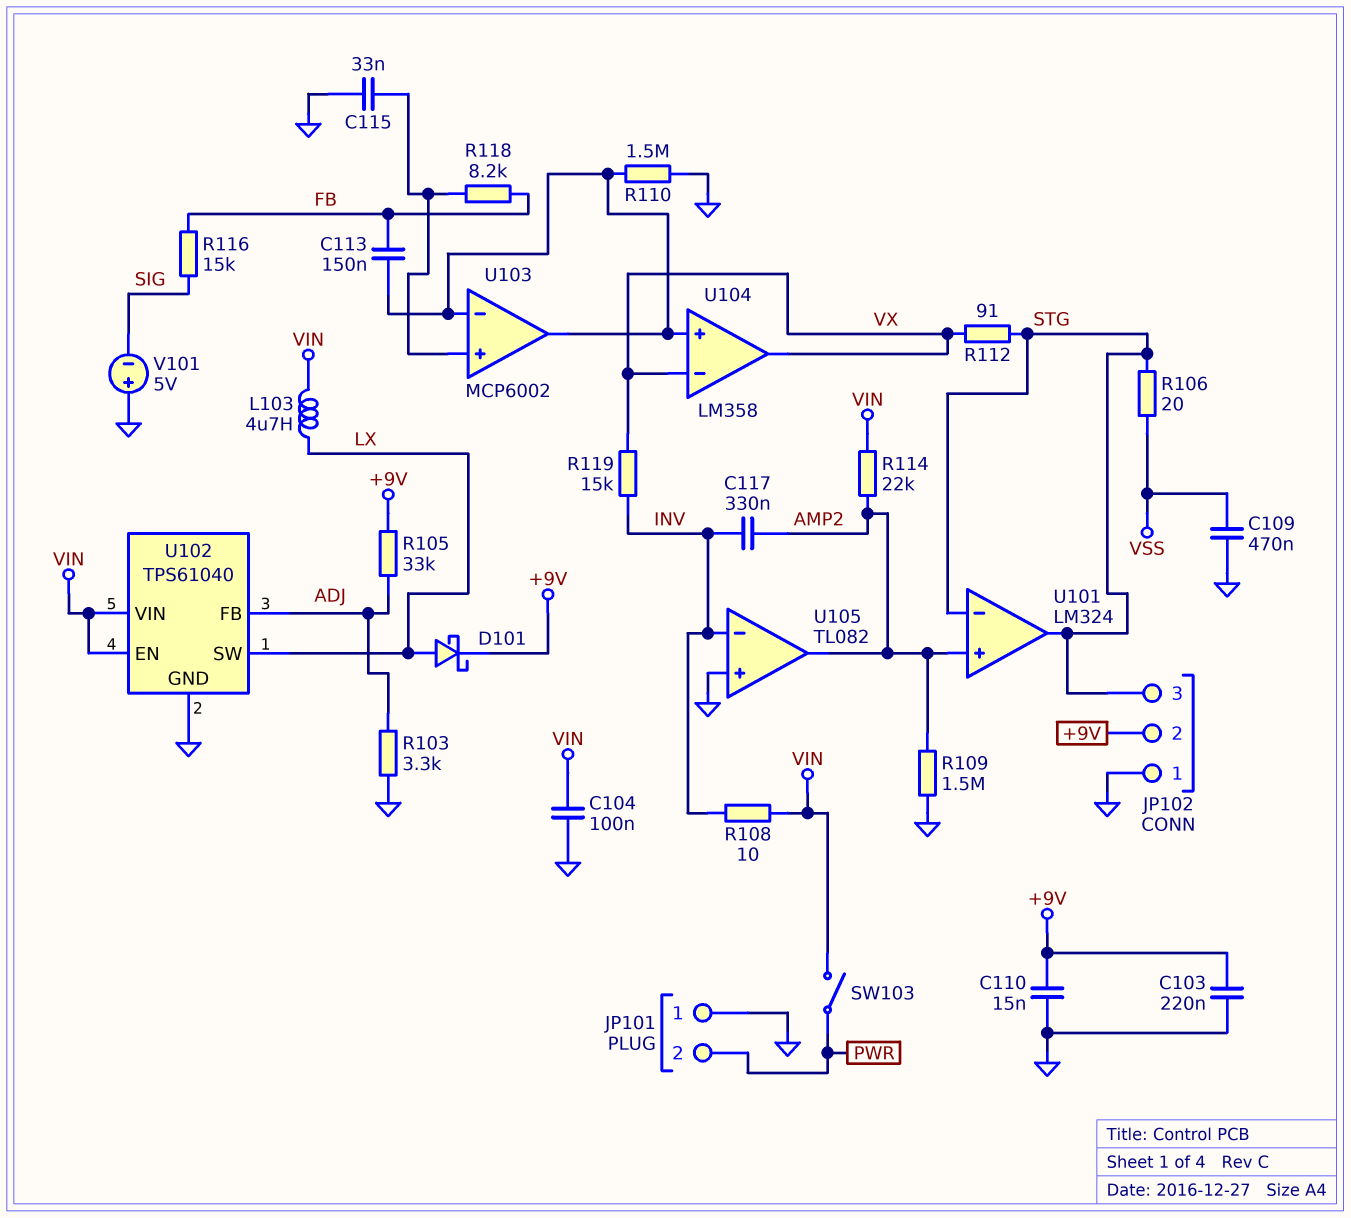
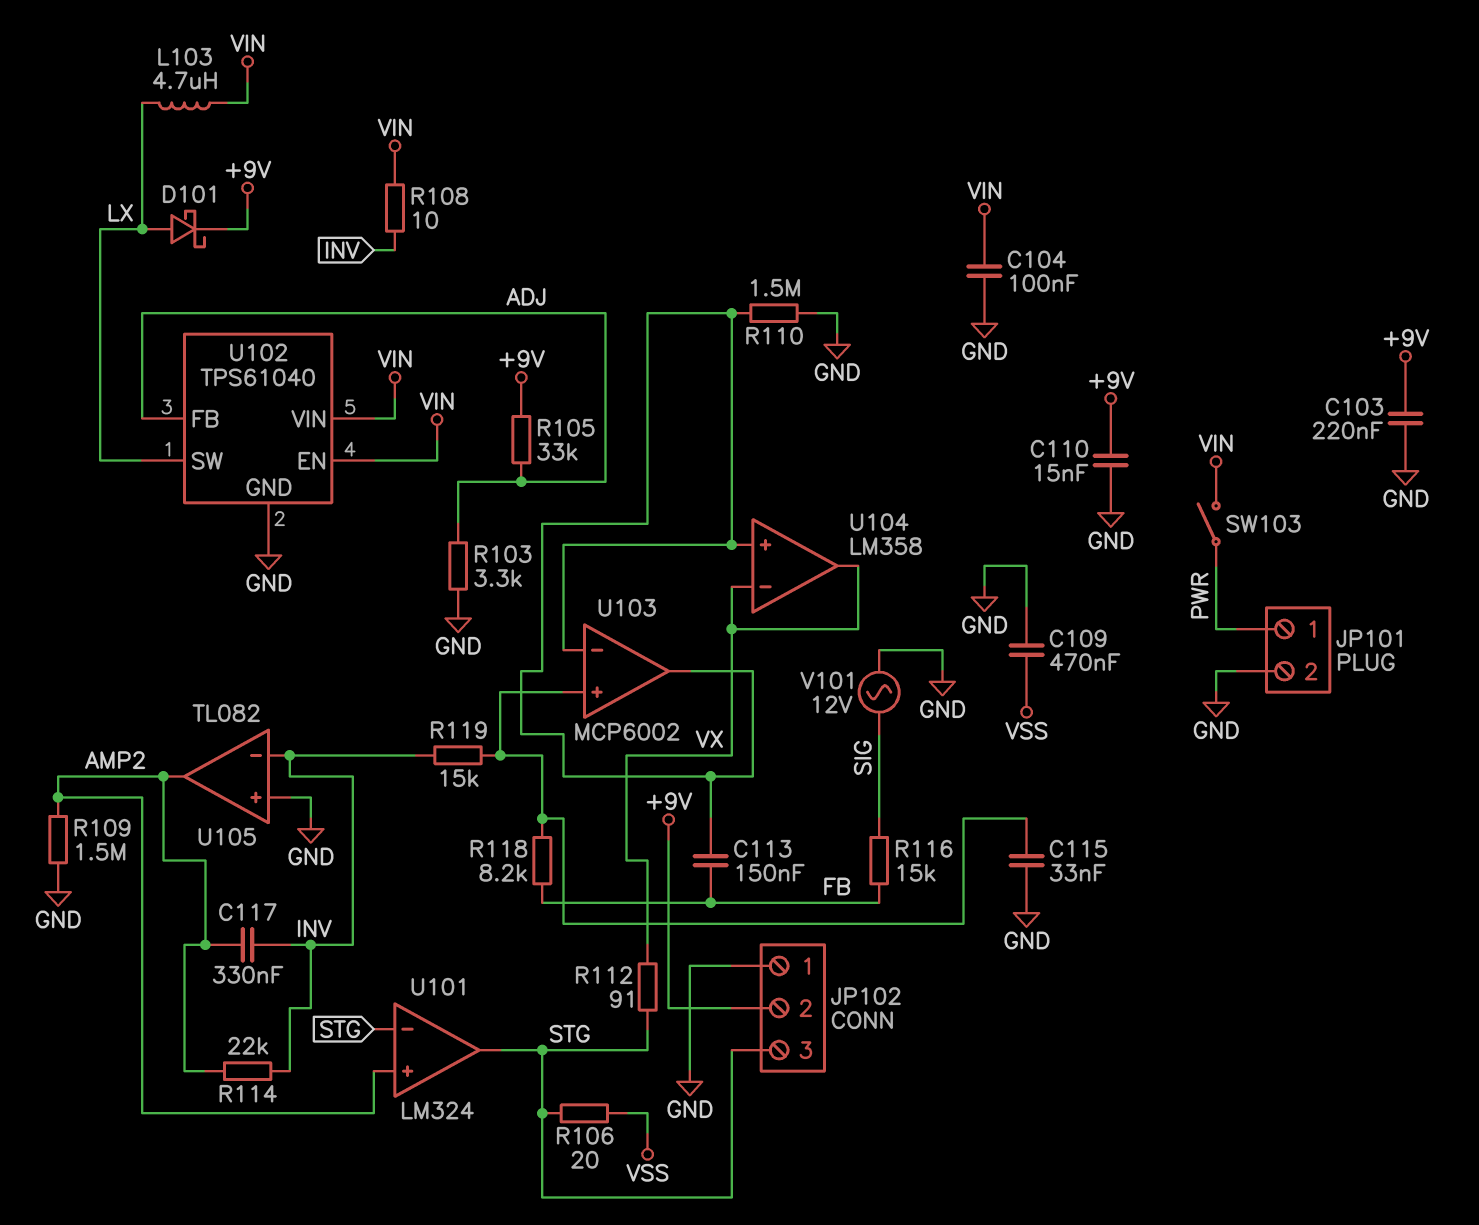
JP101 pin 1: GND -> PWR
JP101 pin 2: PWR -> GND
R114: 22k (AMP2, VIN) -> 22k (AMP2, INV)
R119: 15k (INV, VX) -> 15k (INV, U103/in+)
V101: 5V (plus GND, minus SIG) -> AC 12V (GND, SIG)

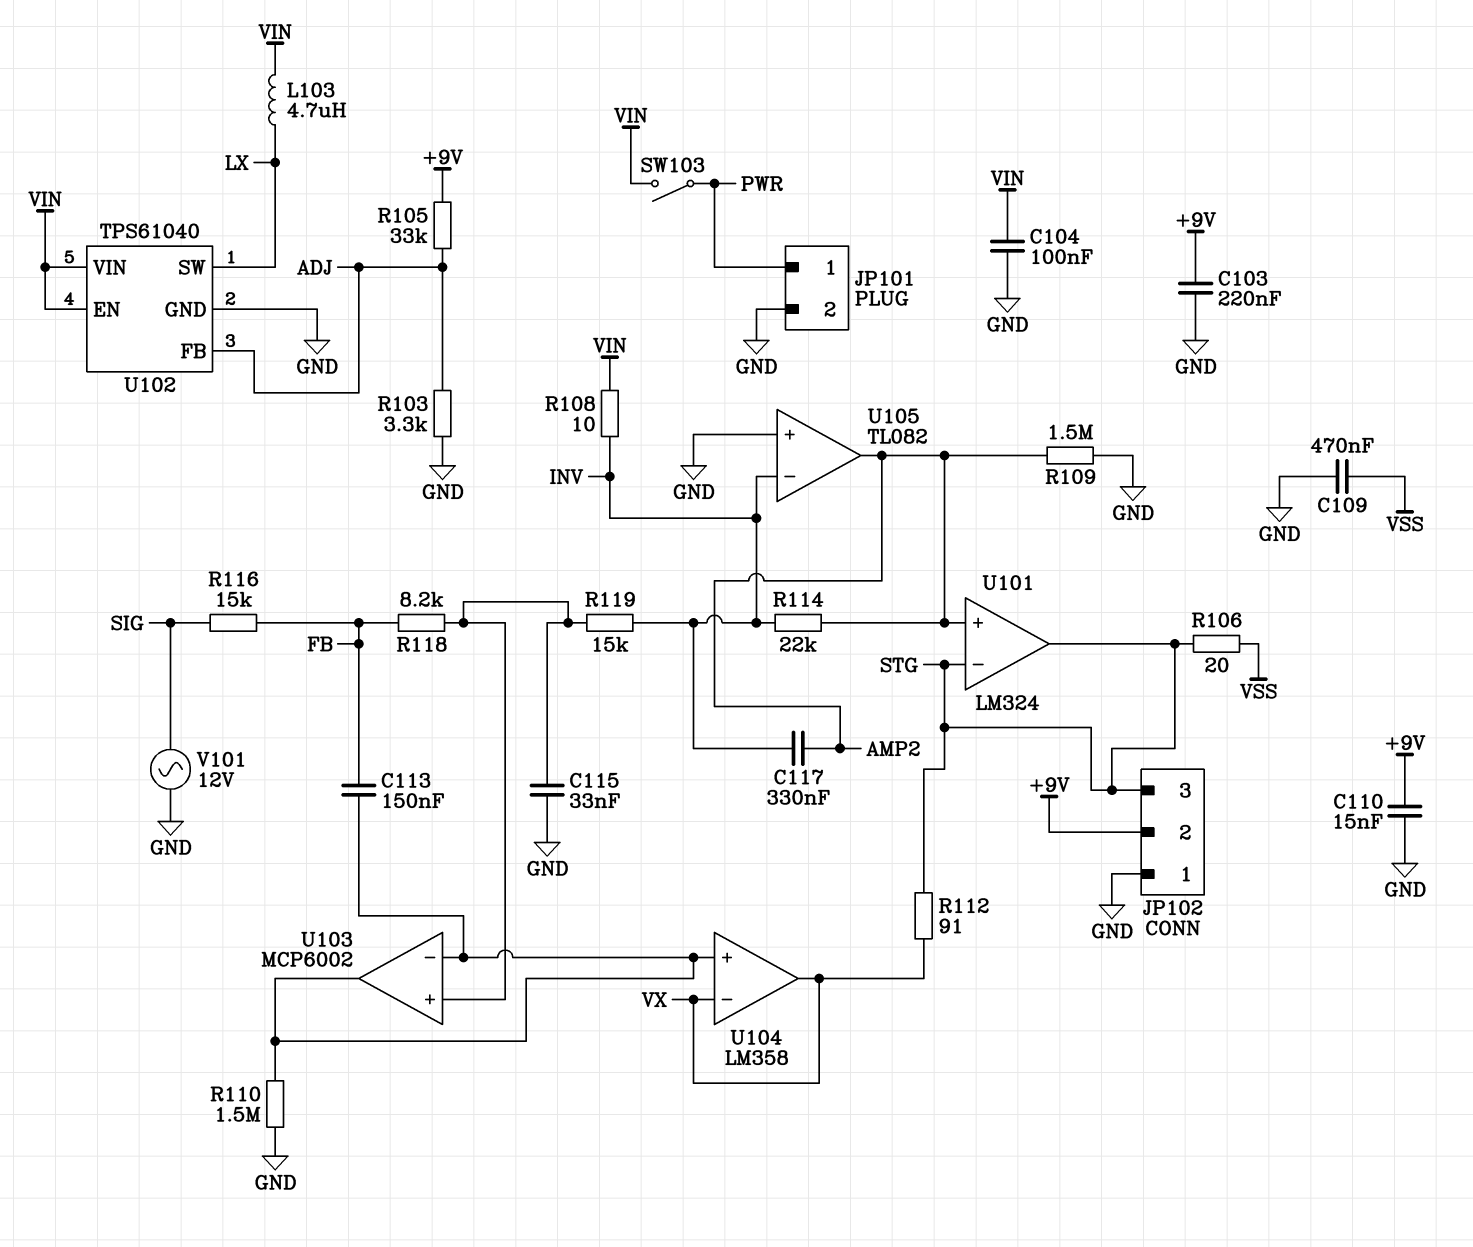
D101: schottky (A LX, K +9V) -> none

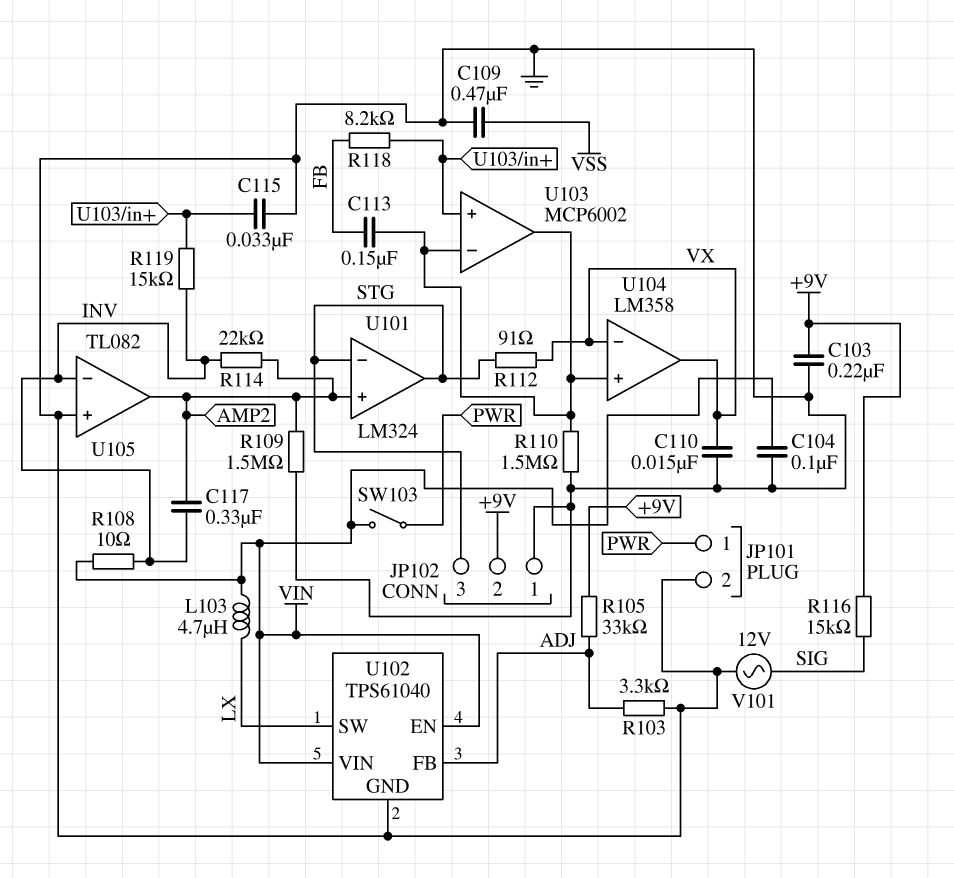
C110: 15nF (+9V, GND) -> 15nF (GND, VX)
R106: 20 (STG, VSS) -> none
R116: 15k (FB, SIG) -> 15k (+9V, SIG)

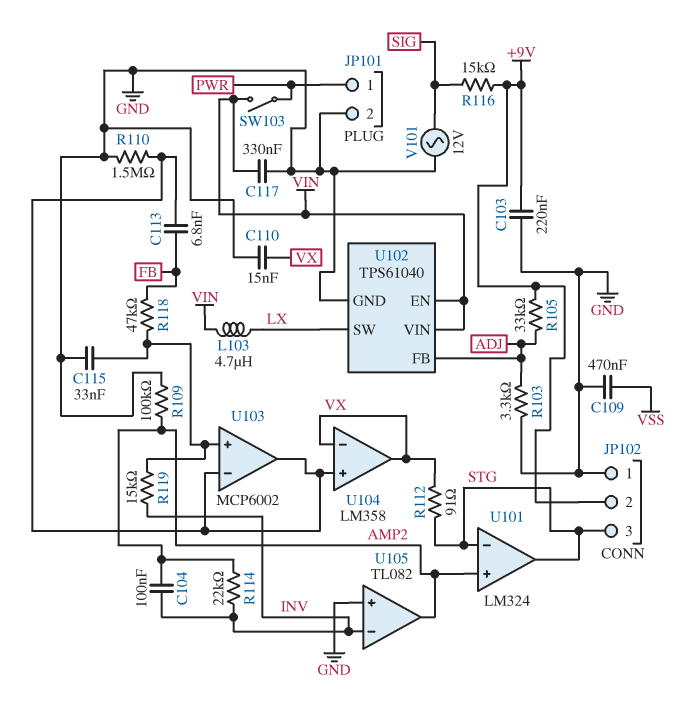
C104: 100nF (GND, VIN) -> 100nF (AMP2, INV)
C113: 150nF (FB, U103/in-) -> 6.8nF (FB, U103/in-)
C117: 330nF (AMP2, INV) -> 330nF (GND, VIN)
R108: 10 (INV, VIN) -> none
R109: 1.5M (AMP2, GND) -> 100k (AMP2, GND)
R118: 8.2k (FB, U103/in+) -> 47k (FB, U103/in+)

